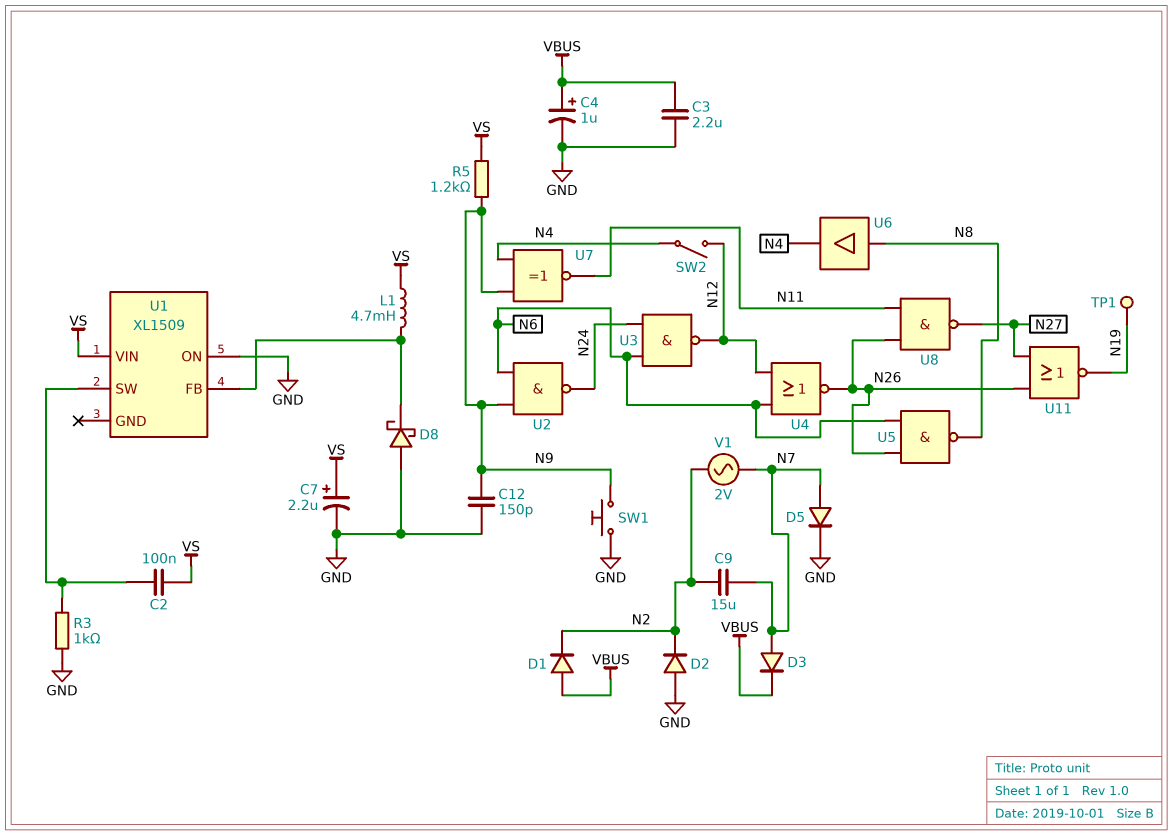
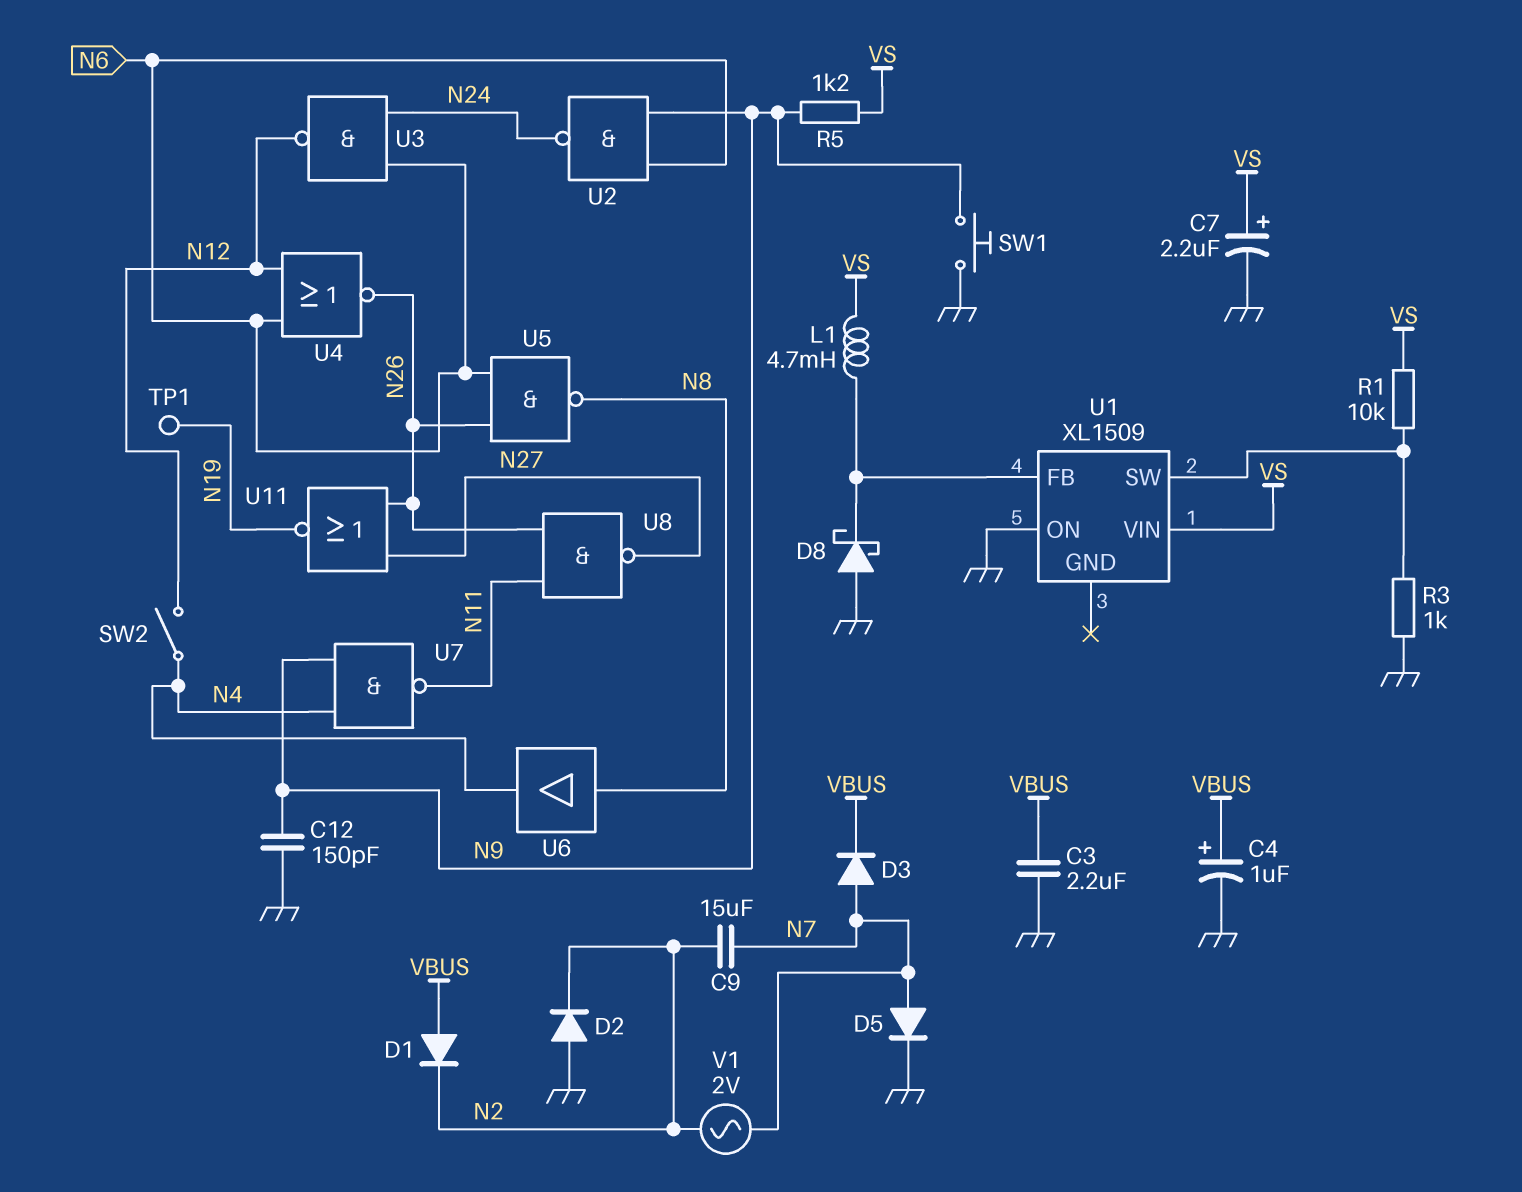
C2: 100nF (U1/SW, VS) -> none
R1: none -> 10k (U1/SW, VS)
U7: XNOR (in N4, in N9, out N11) -> NAND (in N4, in N9, out N11)

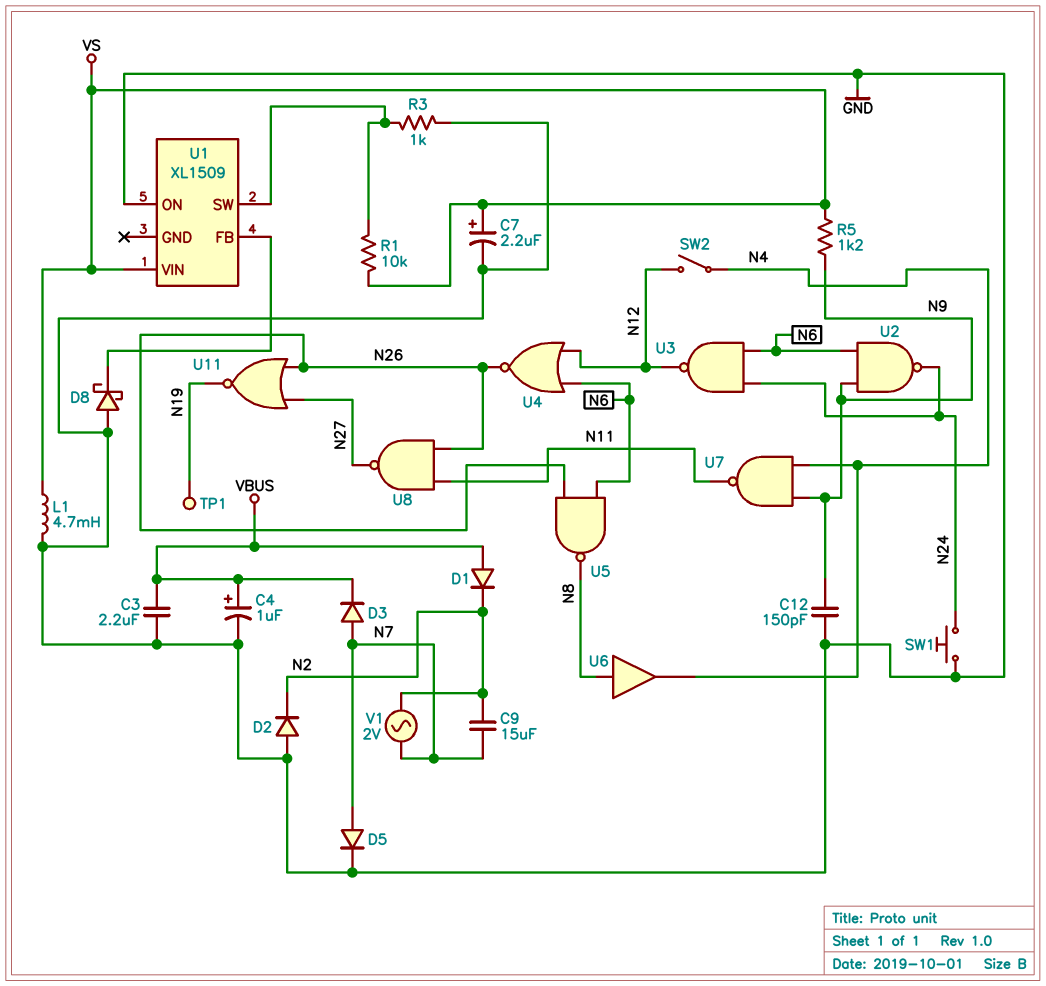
L1: 4.7mH (U1/FB, VS) -> 4.7mH (GND, VS)
SW1: button (GND, N9) -> button (GND, N24)

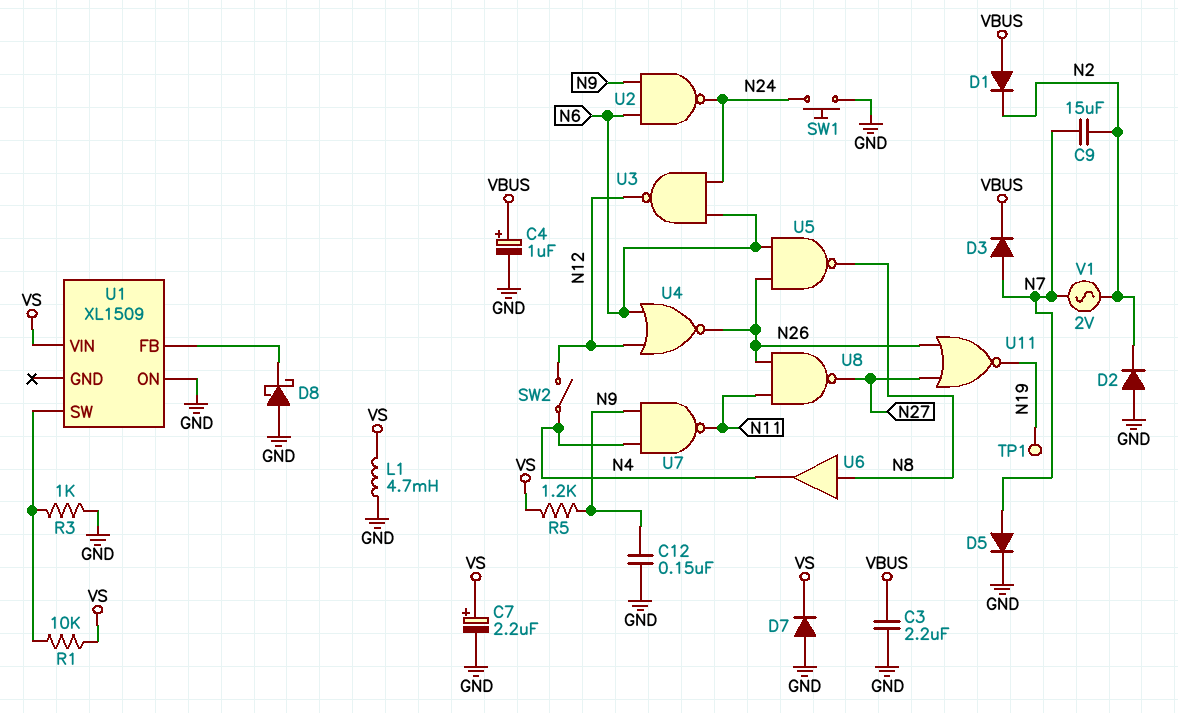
C12: 150pF (GND, N9) -> 150nF (GND, N9)
D7: none -> diode (A GND, K VS)

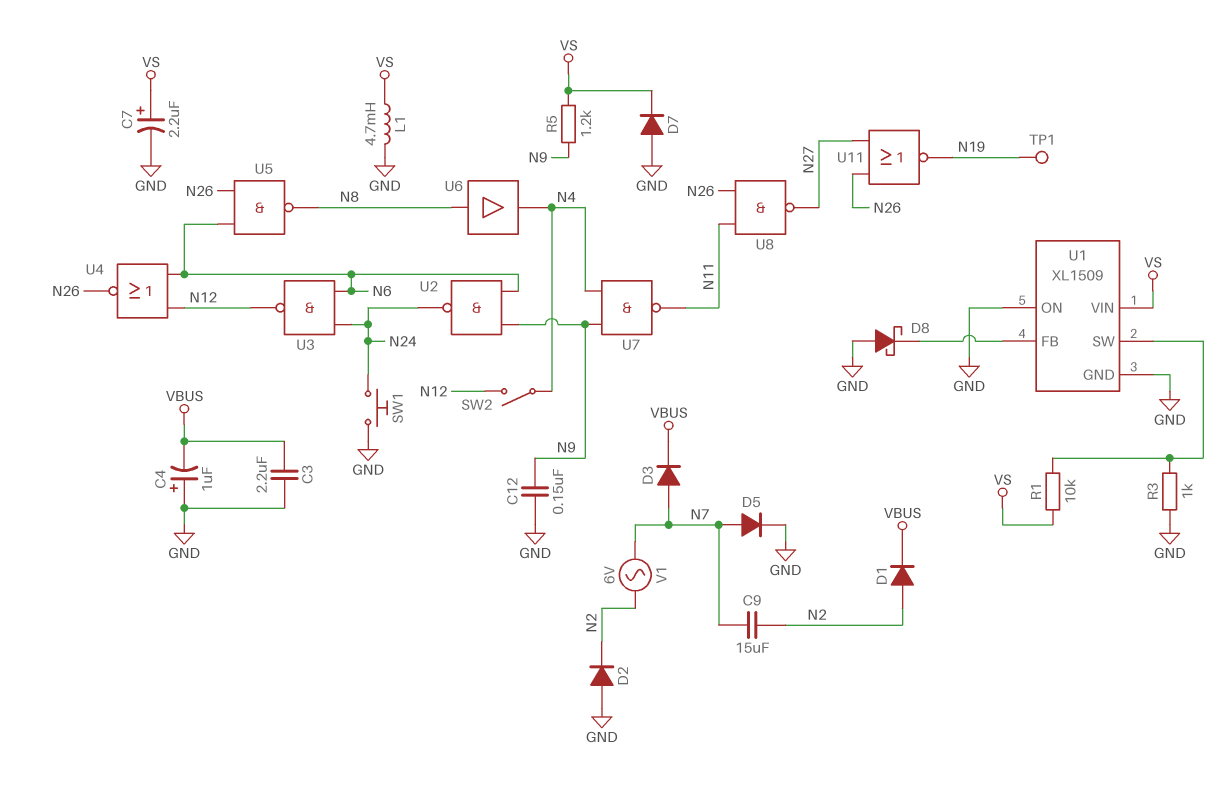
C4: 1uF (plus VBUS, minus GND) -> 1uF (plus GND, minus VBUS)
D1: diode (A VBUS, K N2) -> diode (A N2, K VBUS)
U1 pin GND: none -> GND
V1: AC 2V (N2, N7) -> AC 6V (N2, N7)

